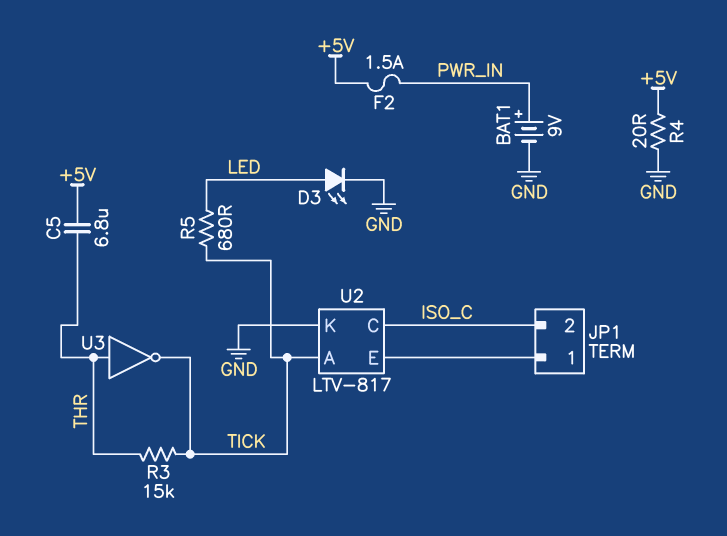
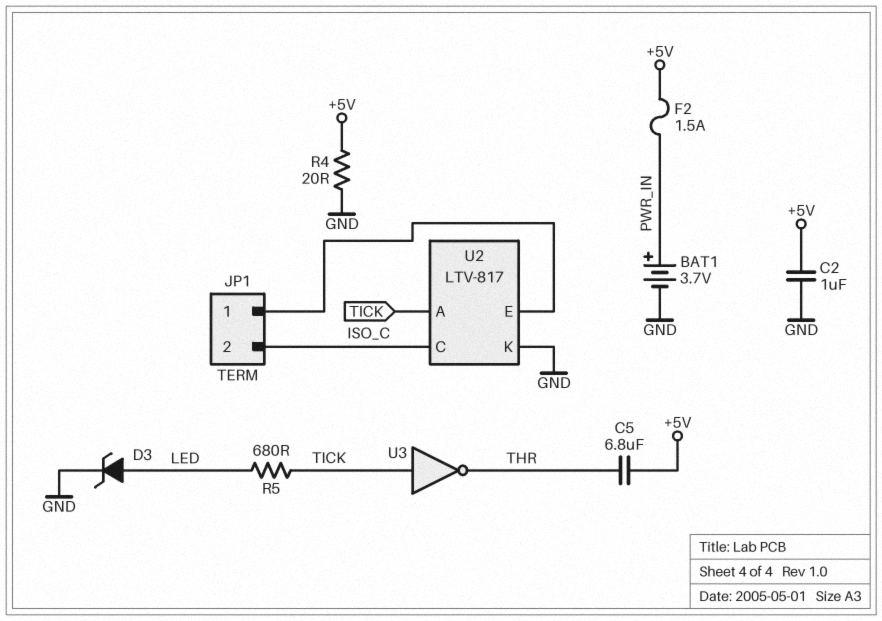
BAT1: 9V (plus PWR_IN, minus GND) -> 3.7V (plus PWR_IN, minus GND)
C2: none -> 1uF (+5V, GND)
D3: LED (A LED, K GND) -> zener (A LED, K GND)
R3: 15k (THR, TICK) -> none
U3: NOT (in THR, out TICK) -> NOT (in TICK, out THR)

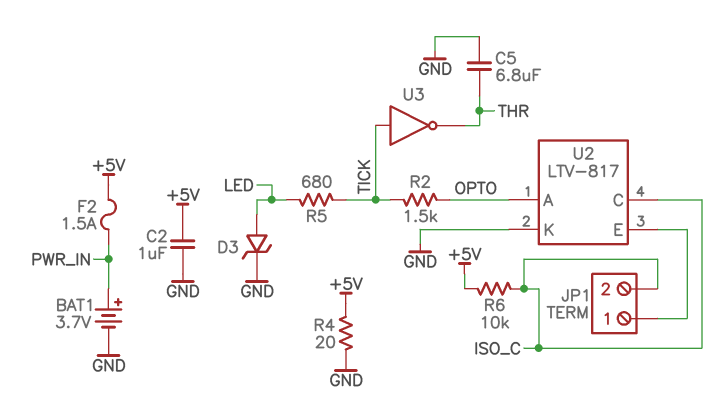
C5: 6.8uF (+5V, THR) -> 6.8uF (GND, THR)
R2: none -> 1.5k (OPTO, TICK)
R6: none -> 10k (+5V, ISO_C)
U2 pin A: TICK -> OPTO

